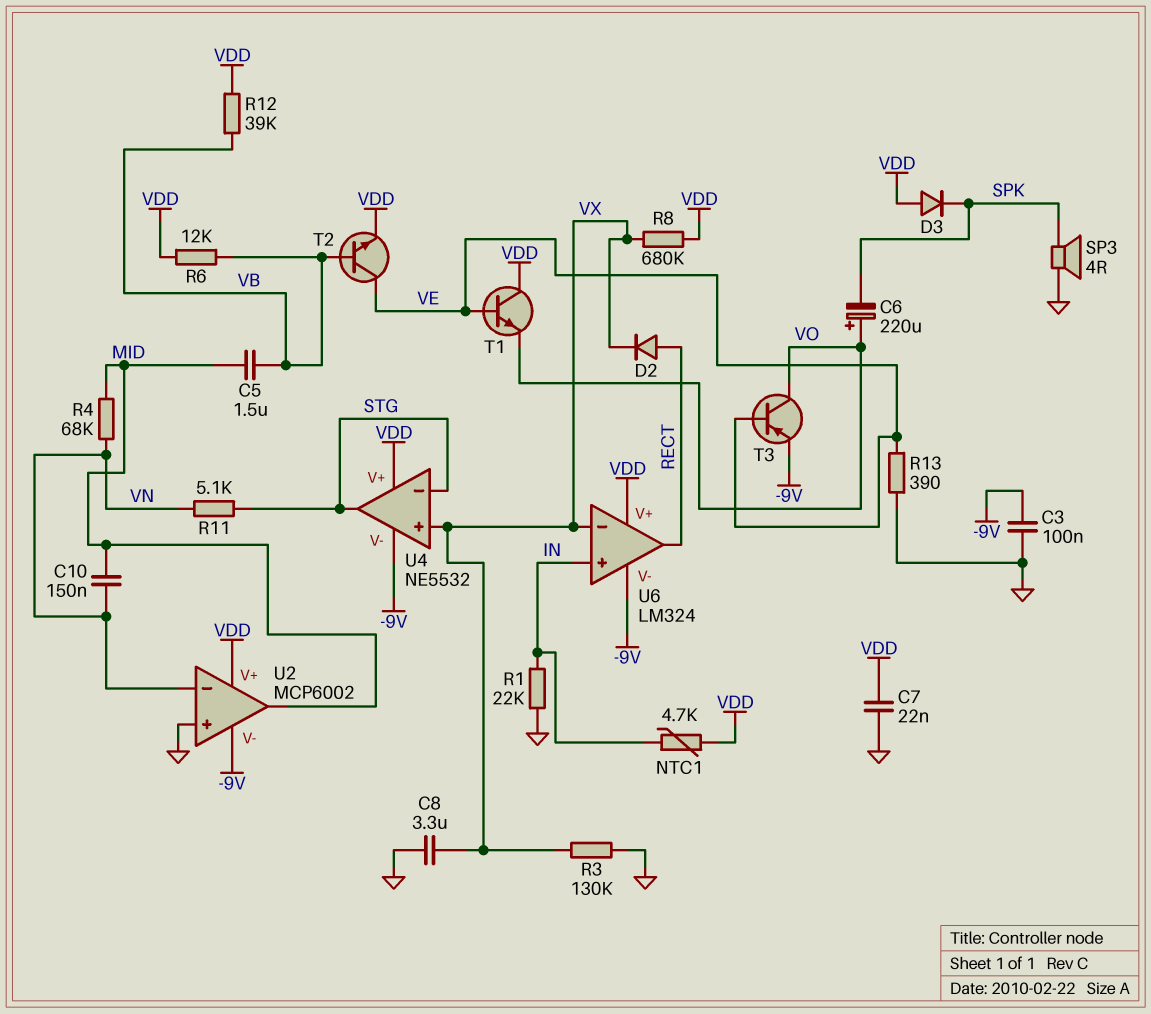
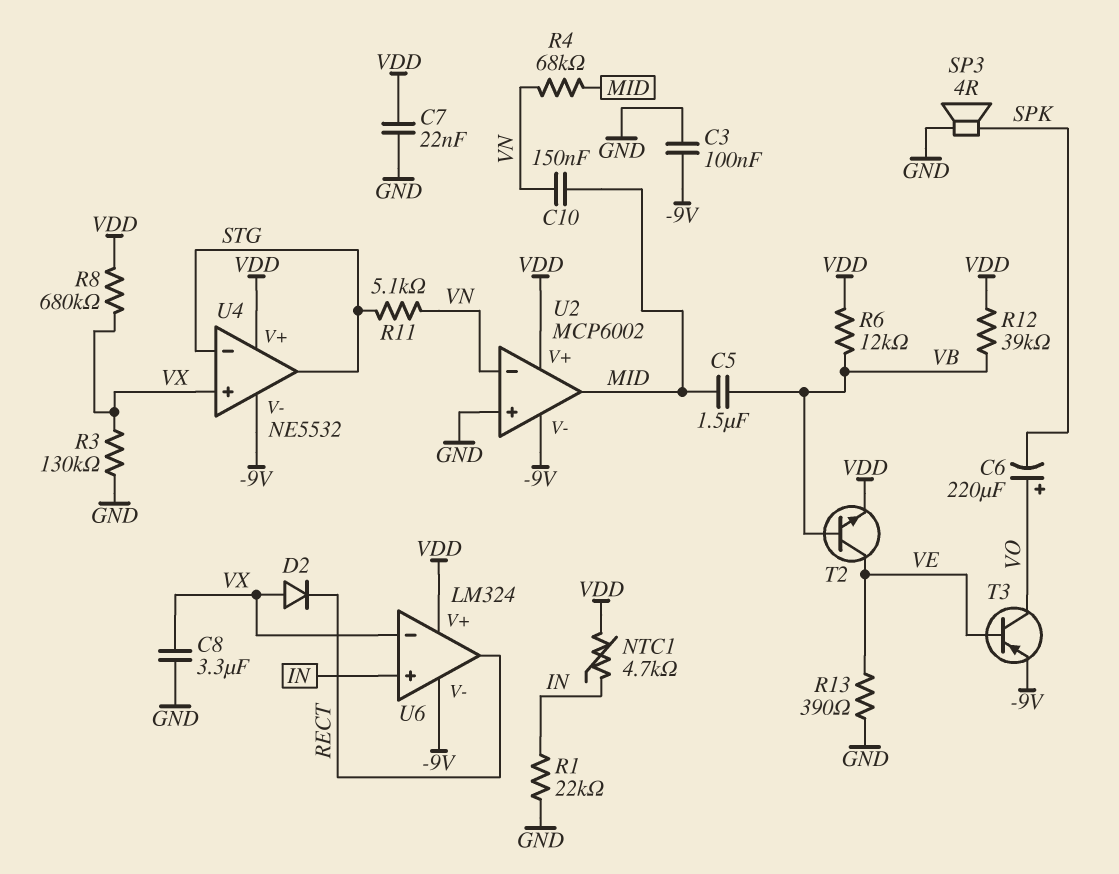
D2: diode (A RECT, K VX) -> diode (A VX, K RECT)
D3: diode (A VDD, K SPK) -> none
T1: NPN (B VE, C VDD, E VO) -> none

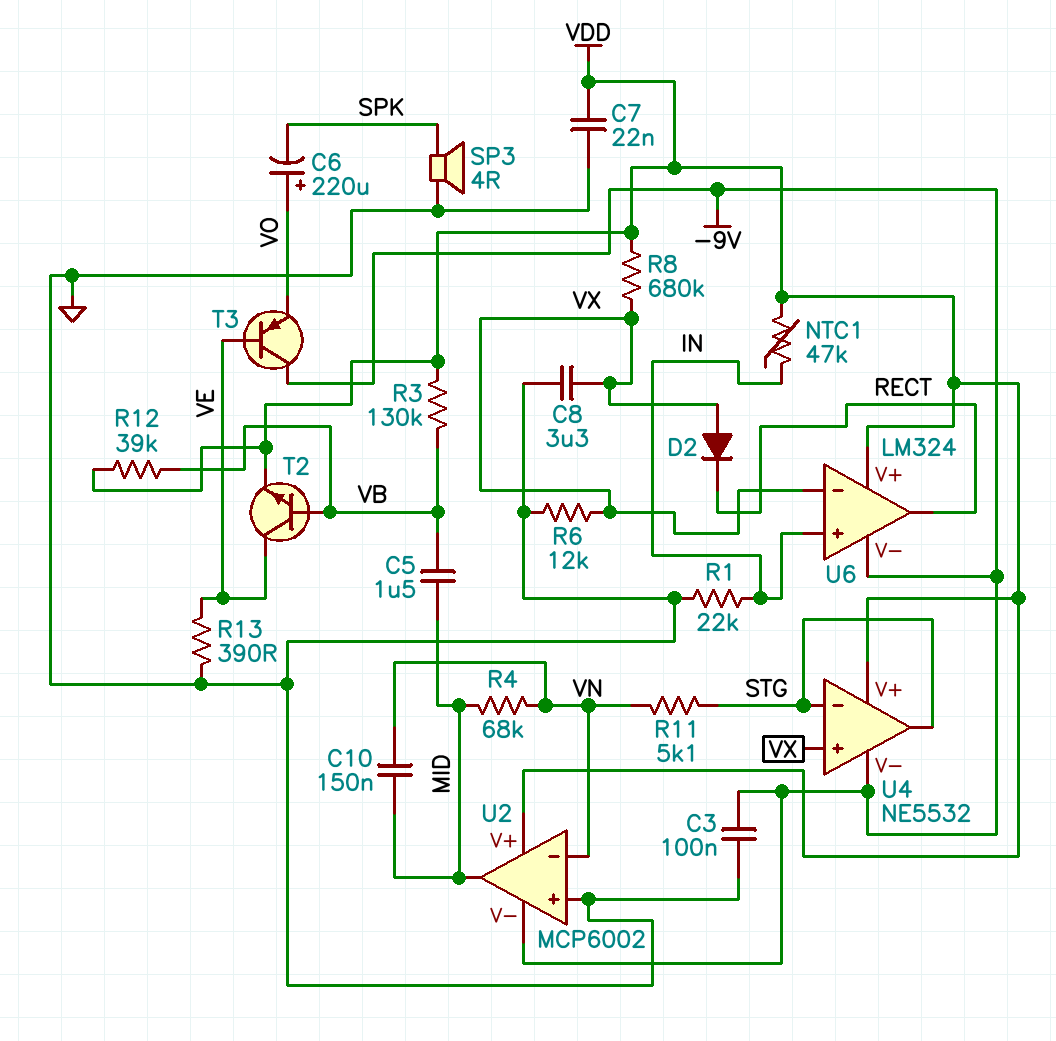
NTC1: 4.7k (IN, VDD) -> 47k (IN, VDD)
R3: 130k (GND, VX) -> 130k (VB, VDD)
R6: 12k (VB, VDD) -> 12k (GND, VX)
T3: PNP (B VE, C VO, E -9V) -> PNP (B VE, C -9V, E VO)

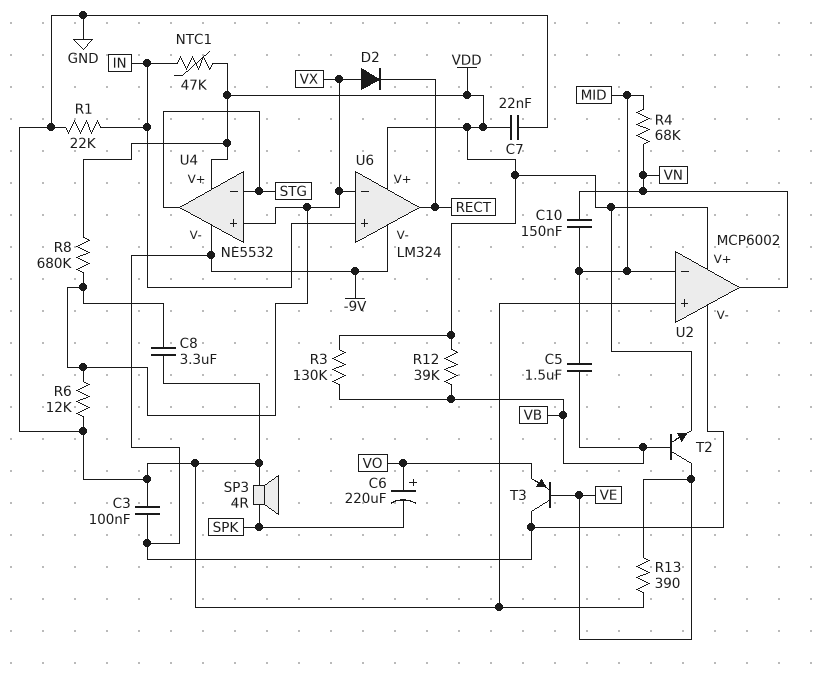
R11: 5.1k (STG, VN) -> none
U2 pin in-: VN -> MID
U2 pin out: MID -> VN

